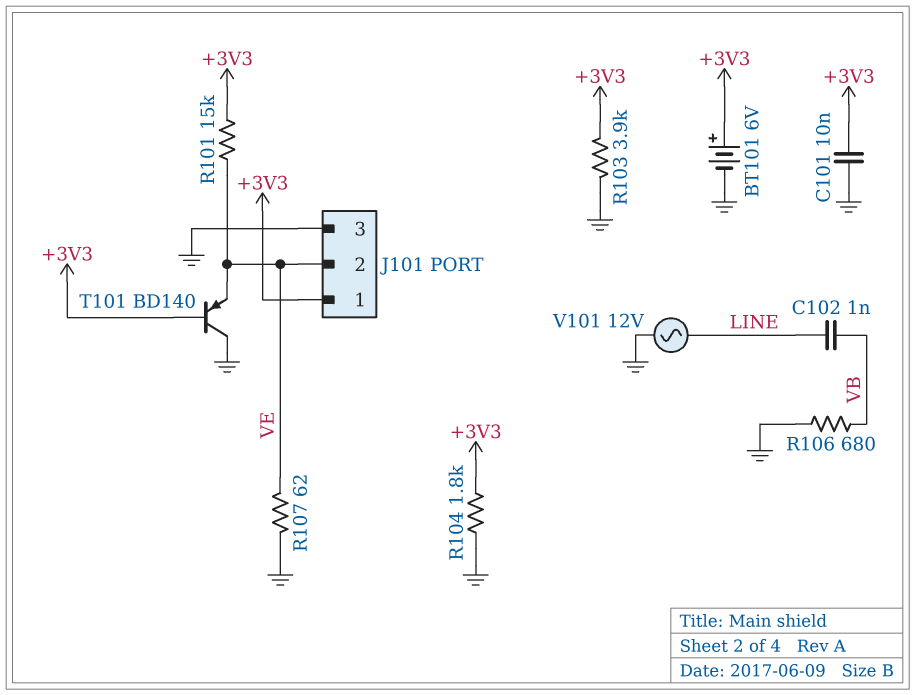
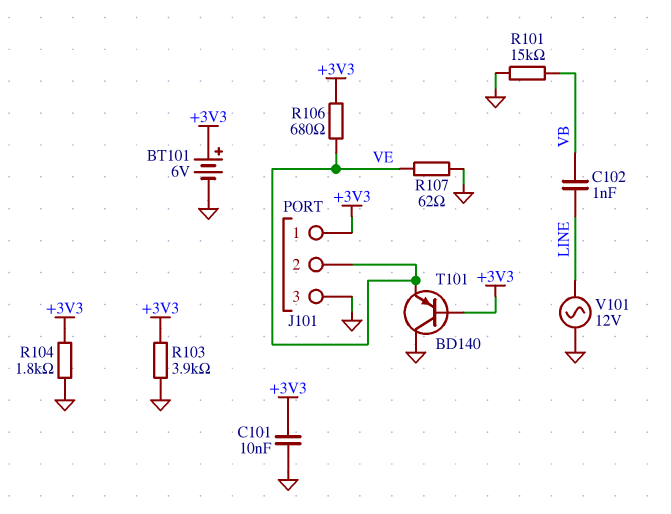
R101: 15k (+3V3, VE) -> 15k (GND, VB)
R106: 680 (GND, VB) -> 680 (+3V3, VE)

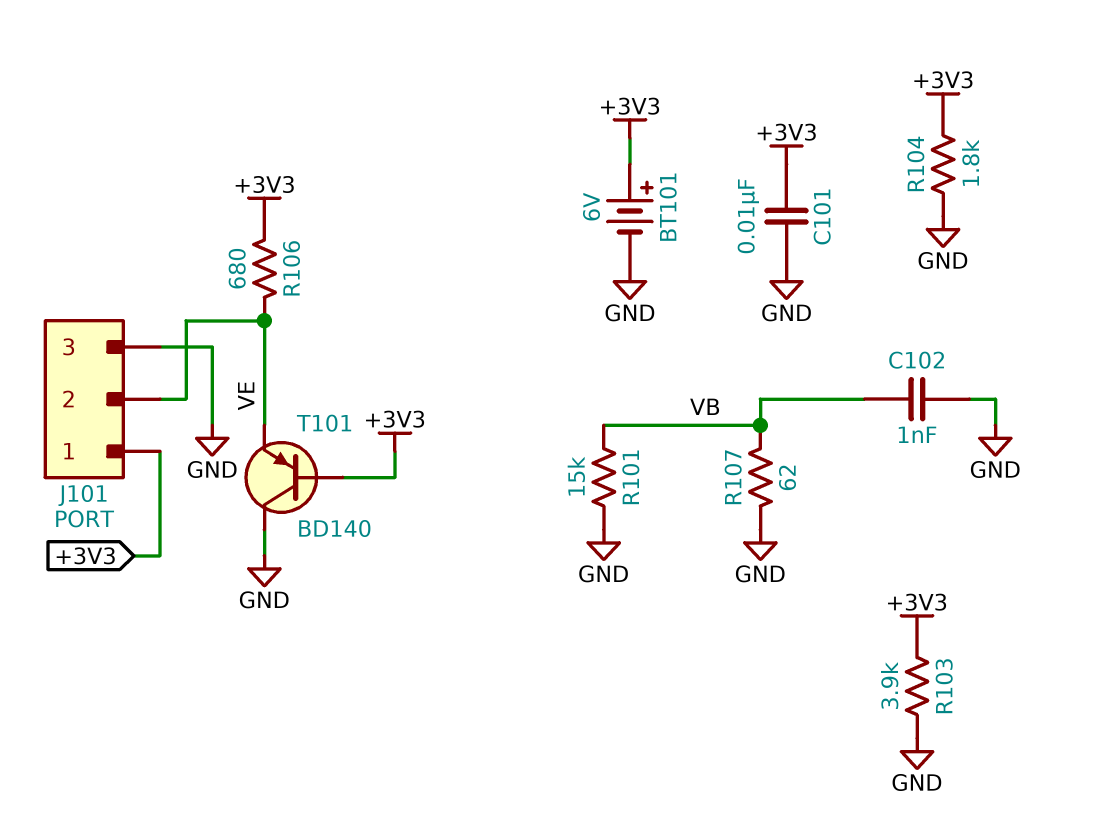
C102: 1nF (LINE, VB) -> 1nF (GND, VB)
R107: 62 (GND, VE) -> 62 (GND, VB)
V101: AC 12V (GND, LINE) -> none

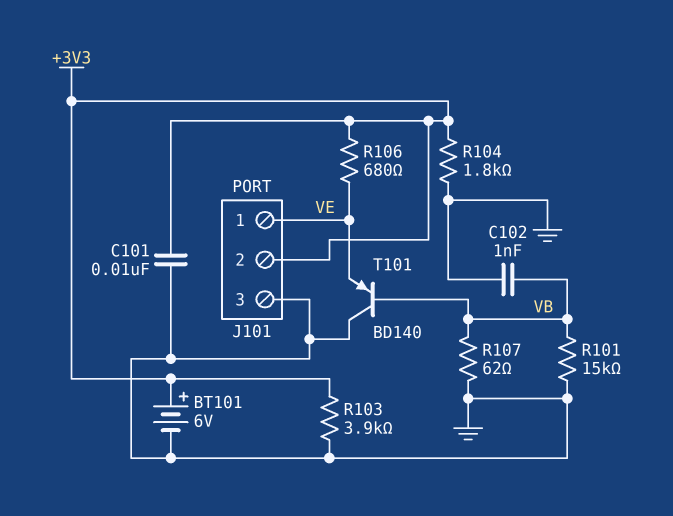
J101 pin 1: +3V3 -> VE
J101 pin 2: VE -> +3V3
T101: PNP BD140 (B +3V3, C GND, E VE) -> PNP BD140 (B VB, C GND, E VE)

